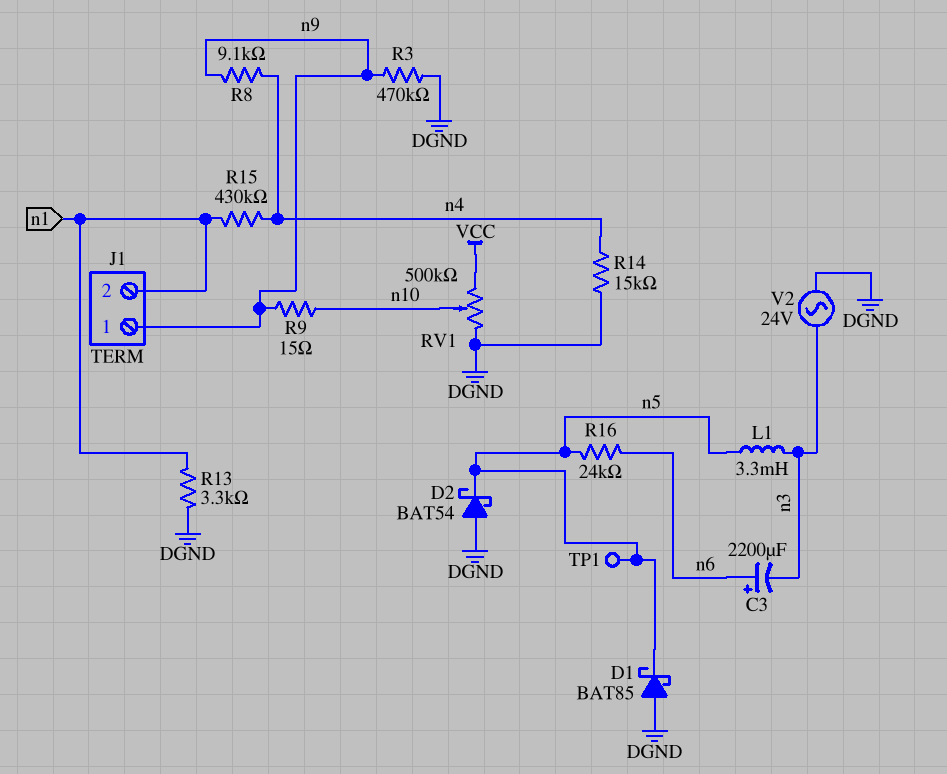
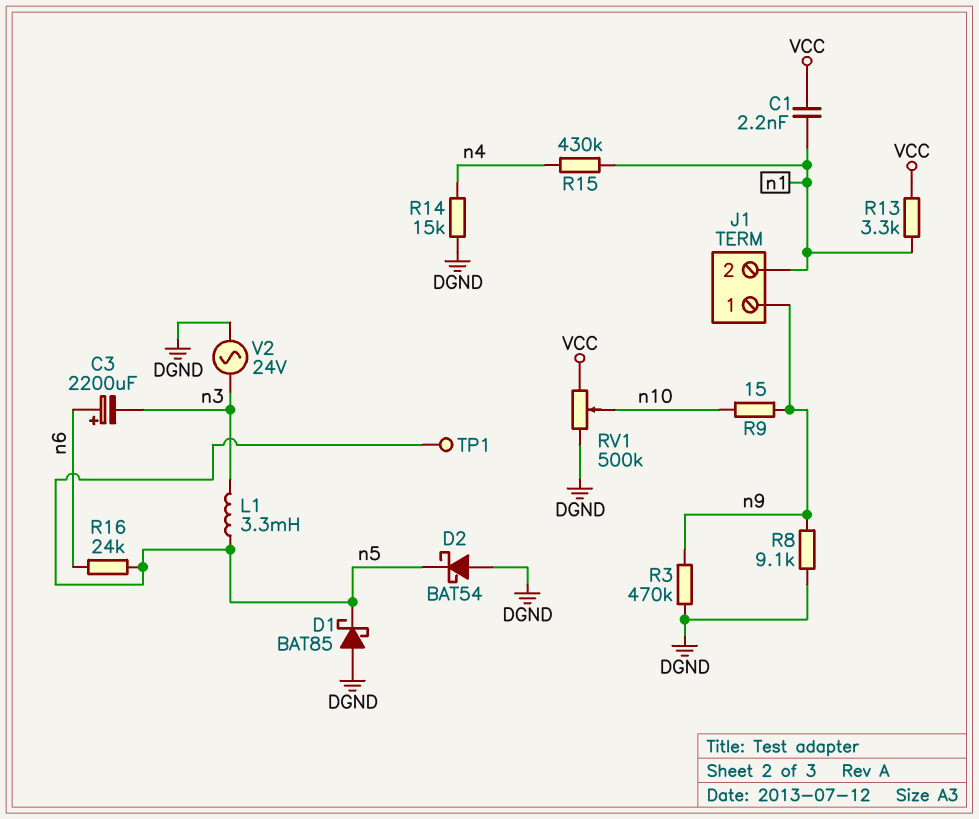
C1: none -> 2.2nF (VCC, n1)
R8: 9.1k (n4, n9) -> 9.1k (DGND, n9)
R13: 3.3k (DGND, n1) -> 3.3k (VCC, n1)

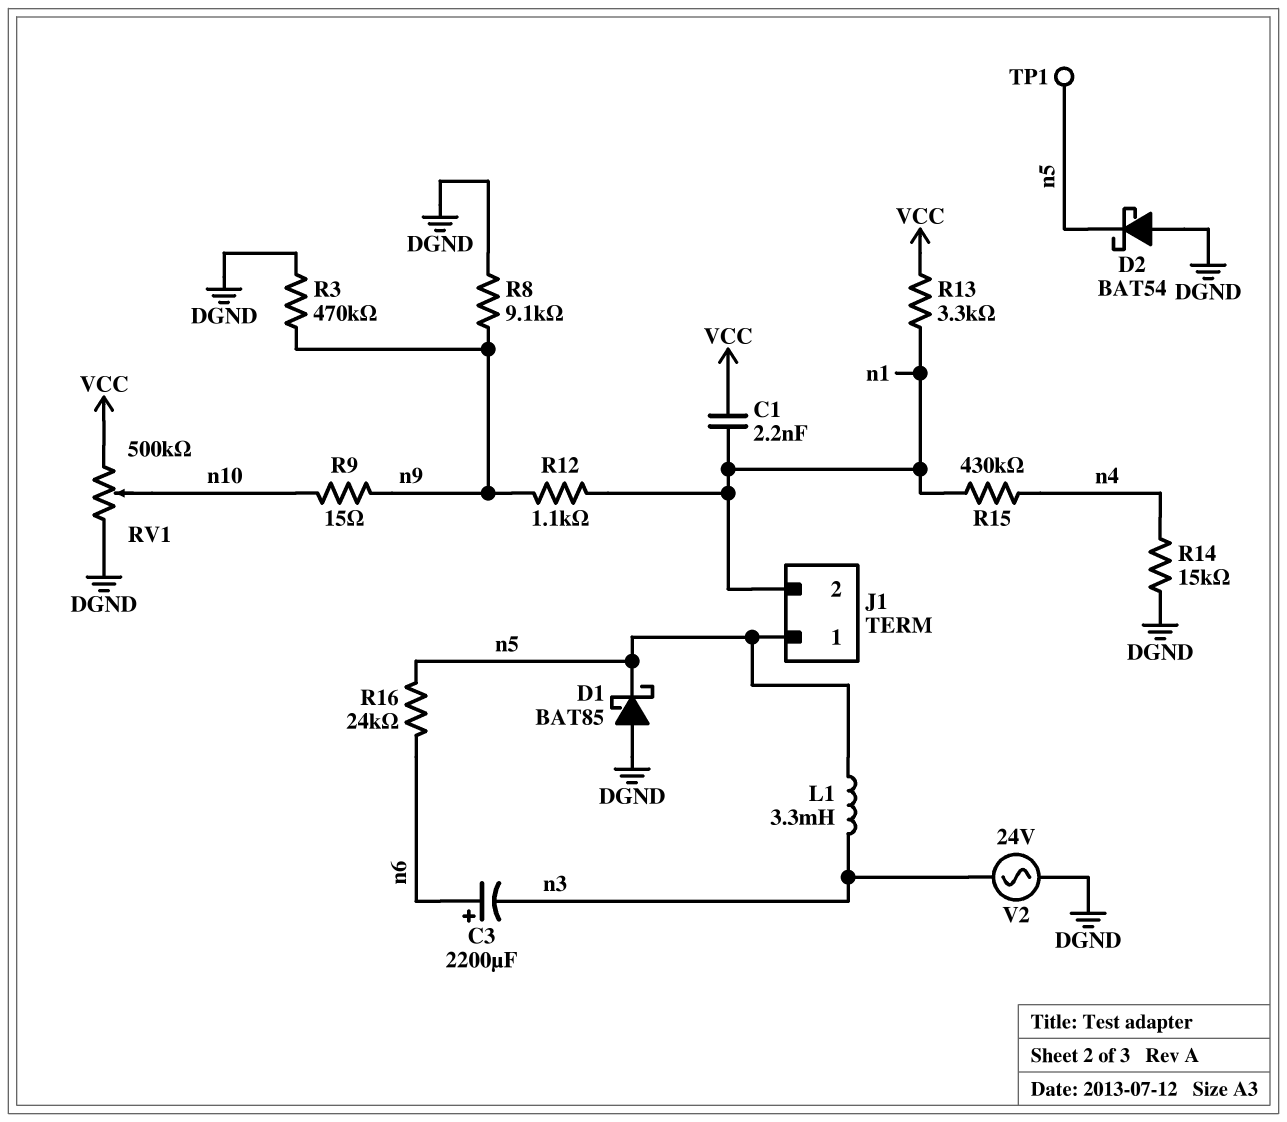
J1 pin 1: n9 -> n5
R12: none -> 1.1k (n1, n9)

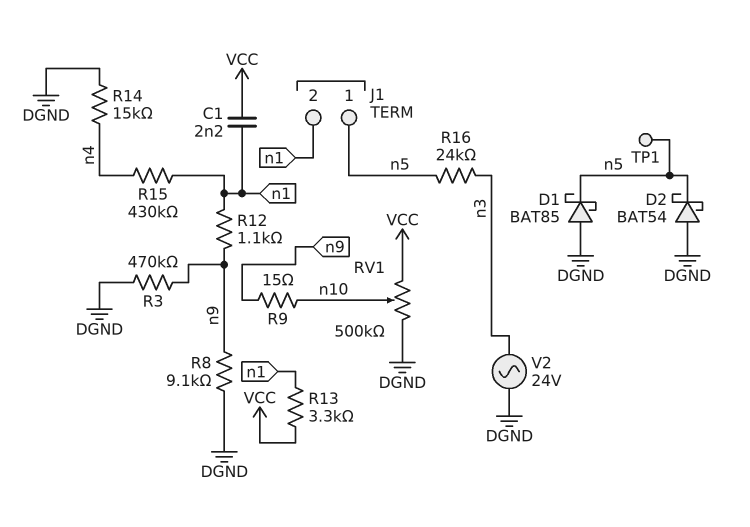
C3: 2200uF (plus n6, minus n3) -> none
L1: 3.3mH (n3, n5) -> none
R16: 24k (n5, n6) -> 24k (n3, n5)

